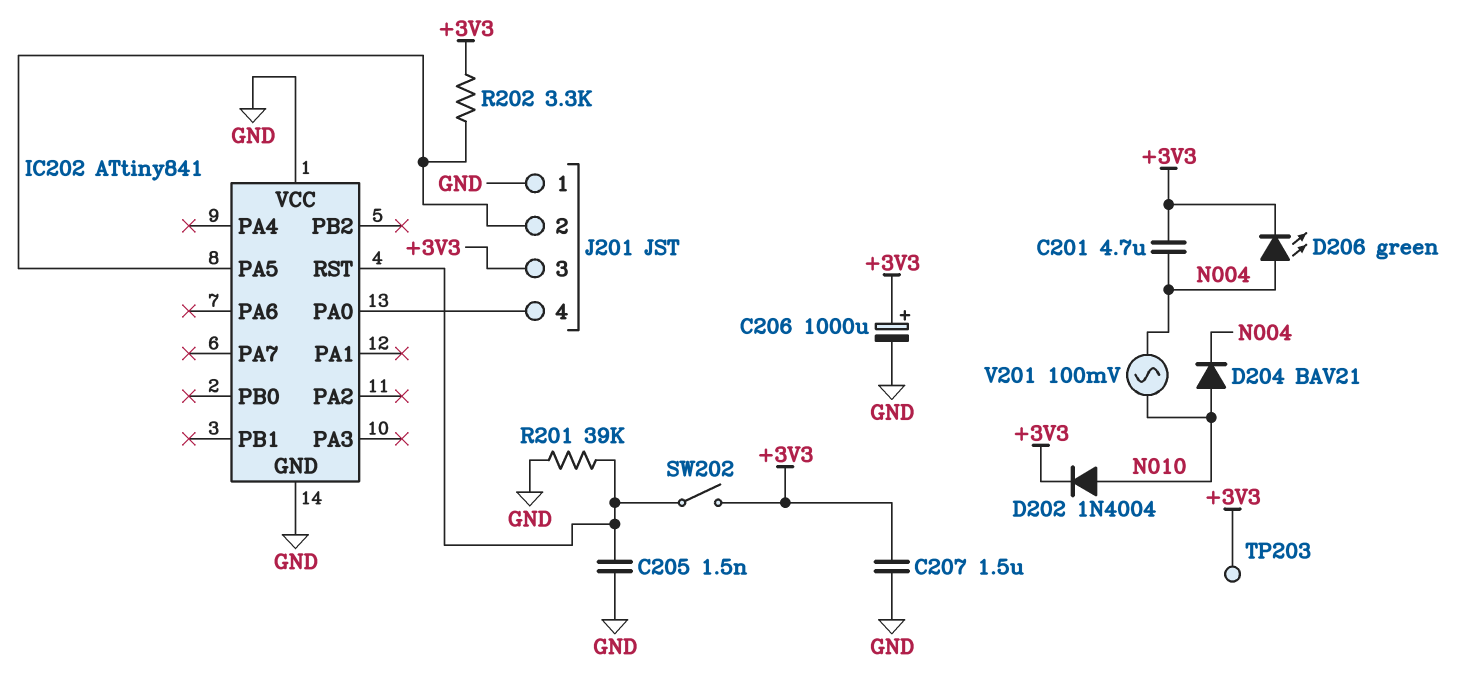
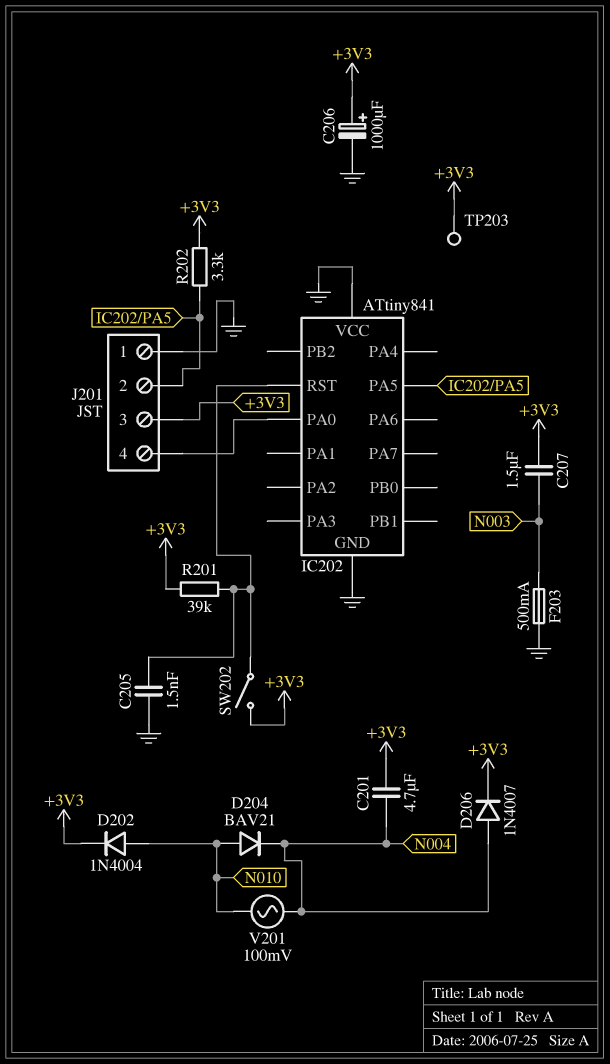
C207: 1.5uF (+3V3, GND) -> 1.5uF (+3V3, N003)
D206: LED green (A N004, K +3V3) -> diode 1N4007 (A N004, K +3V3)
F203: none -> 500mA (GND, N003)
R201: 39k (GND, IC202/RST) -> 39k (+3V3, IC202/RST)

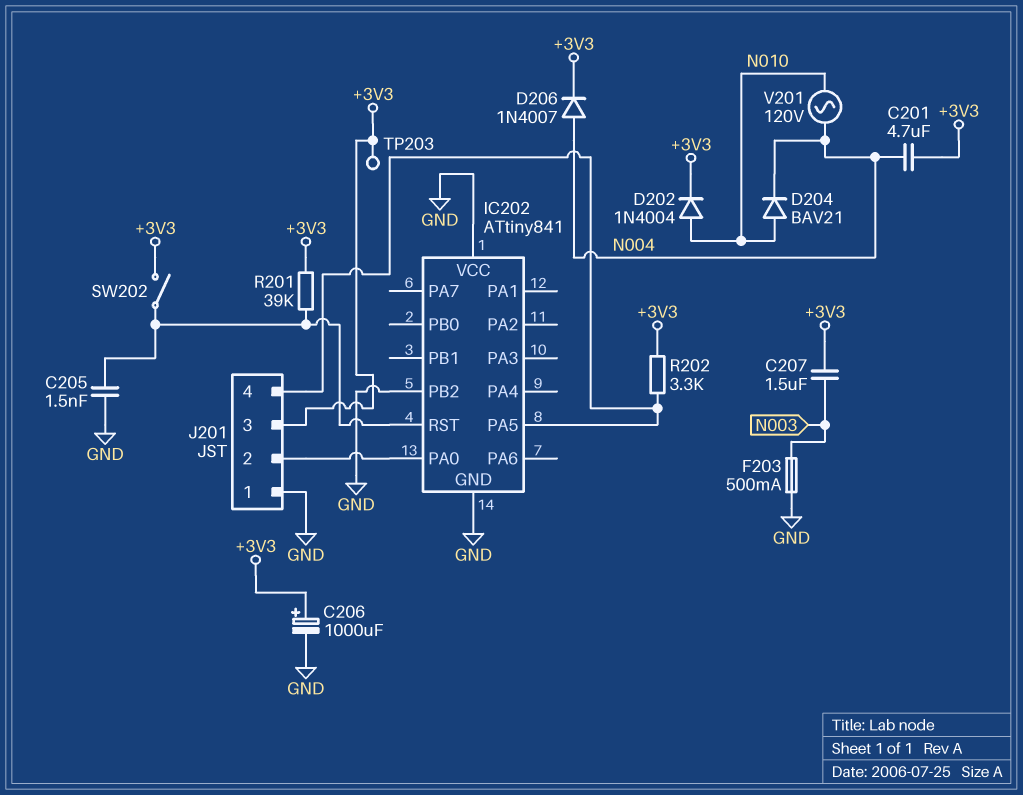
IC202 pin PB2: none -> GND
J201 pin 2: IC202/PA5 -> IC202/PA0
J201 pin 4: IC202/PA0 -> IC202/PA5
V201: AC 100mV (N004, N010) -> AC 120V (N004, N010)

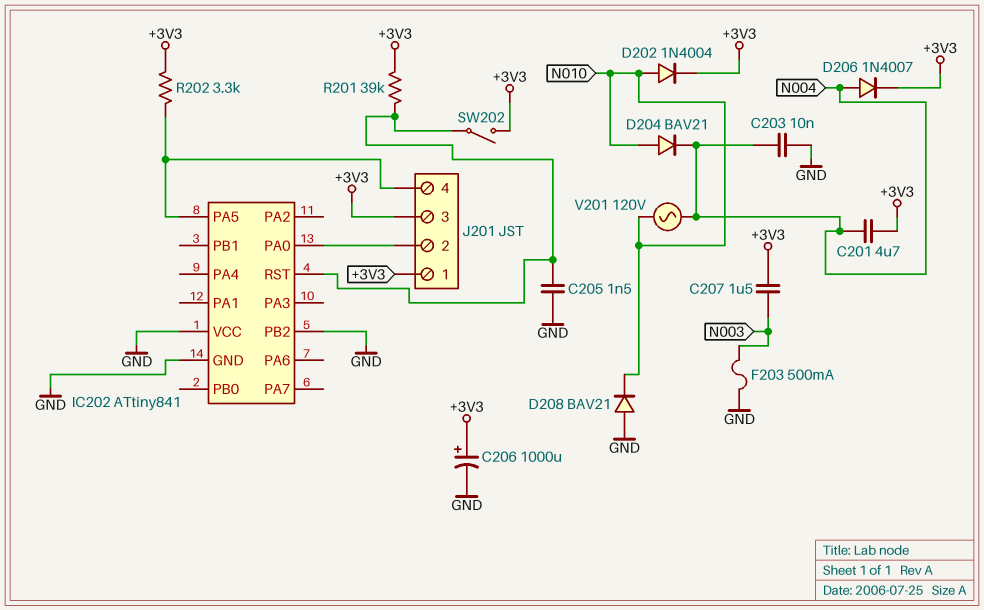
C203: none -> 10nF (GND, N004)
D208: none -> diode BAV21 (A GND, K N010)
J201 pin 1: GND -> +3V3
TP203: test point (+3V3) -> none

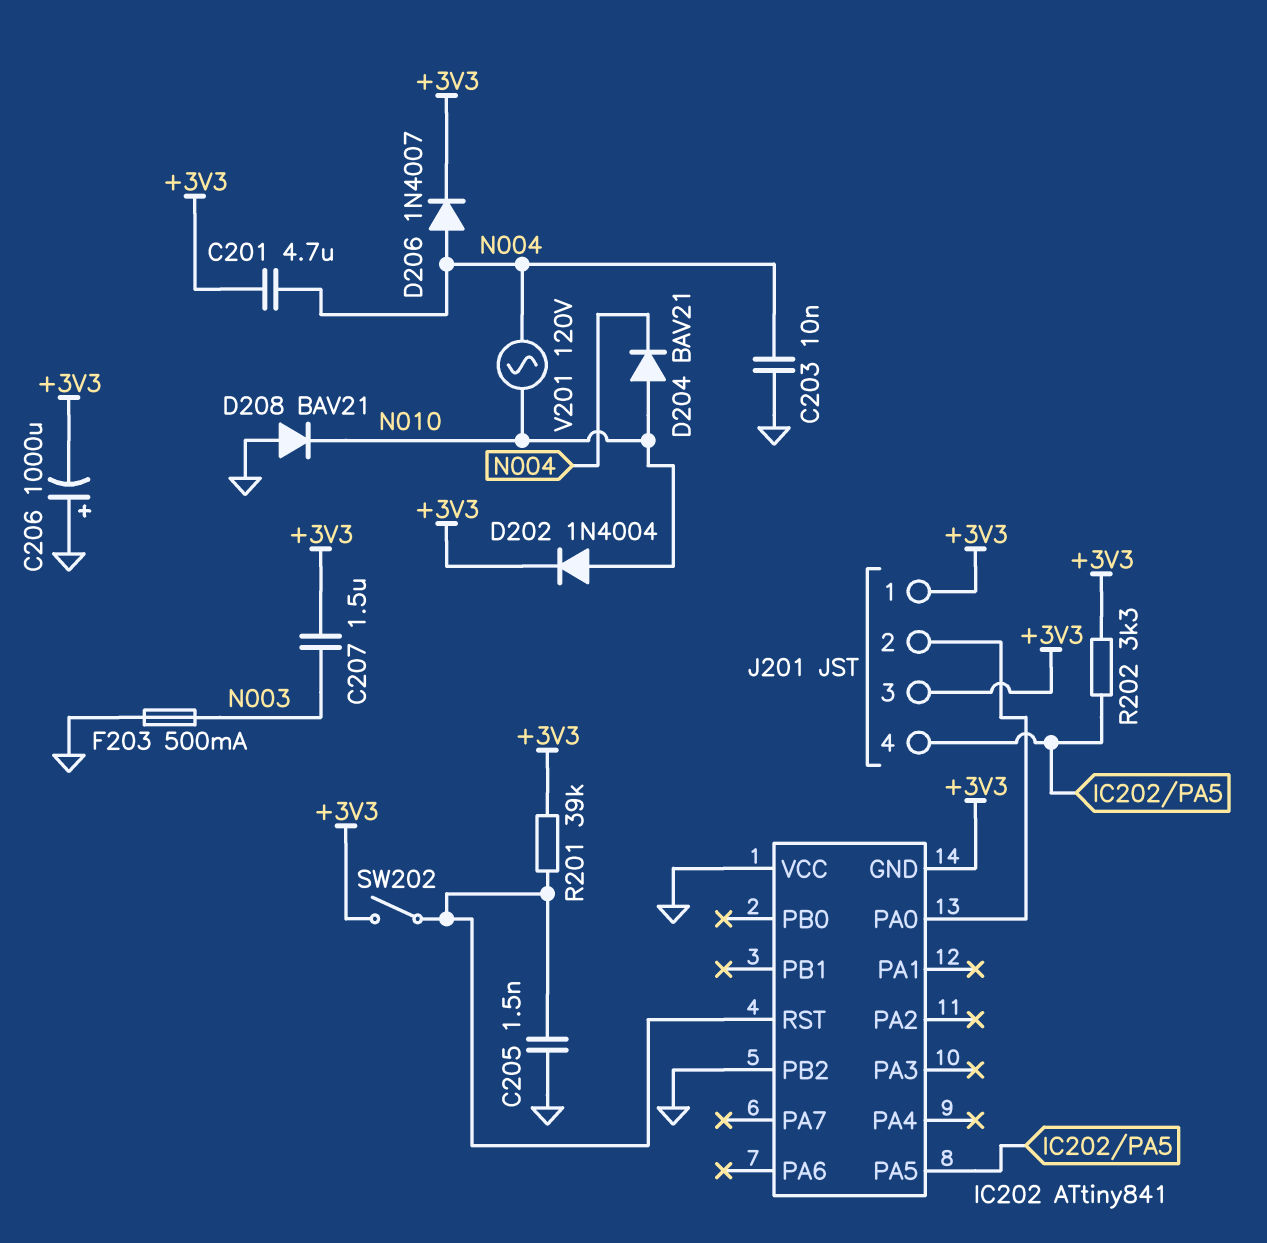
C206: 1000uF (plus +3V3, minus GND) -> 1000uF (plus GND, minus +3V3)
IC202 pin GND: GND -> +3V3

